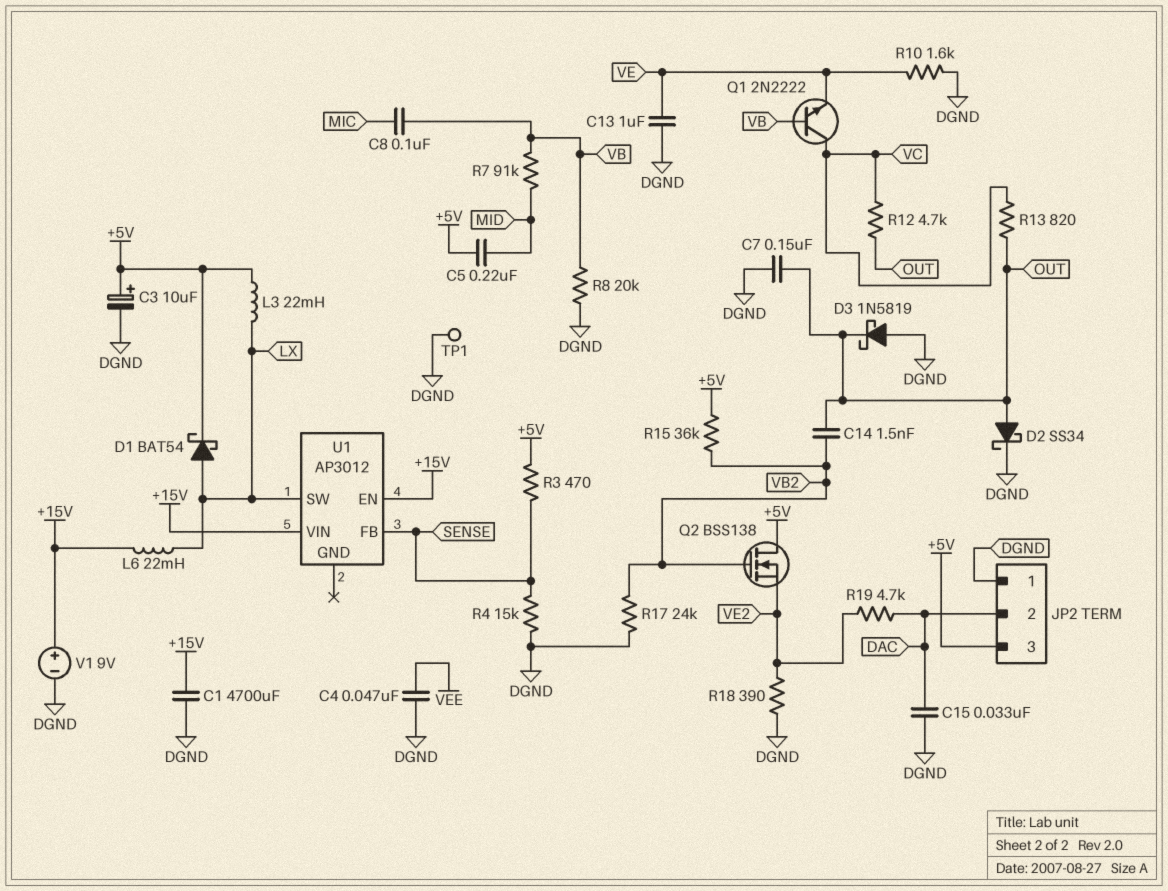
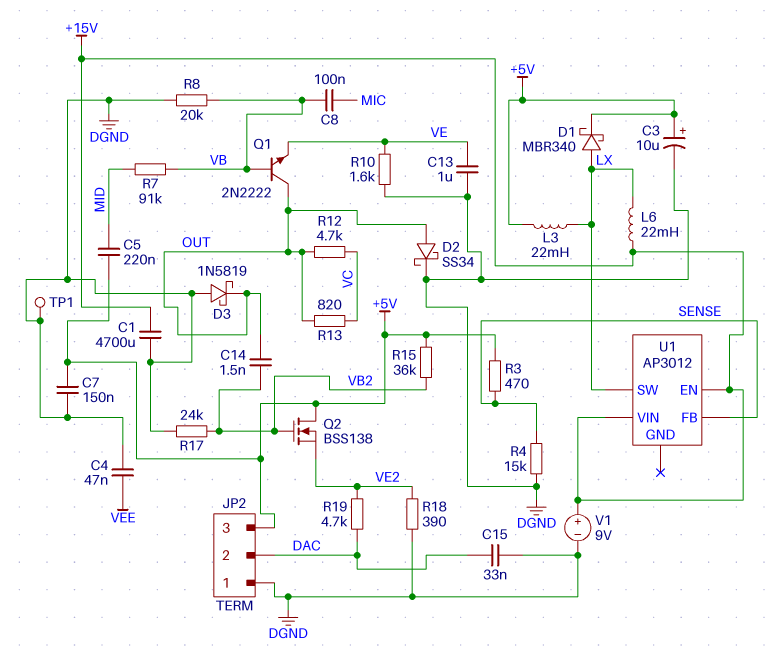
C7: 150nF (DGND, OUT) -> 150nF (+5V, DGND)
D1: schottky BAT54 (A LX, K +5V) -> schottky MBR340 (A LX, K +5V)
Q1: NPN 2N2222 (B VB, C VC, E VE) -> NPN 2N2222 (B VB, C OUT, E VE)

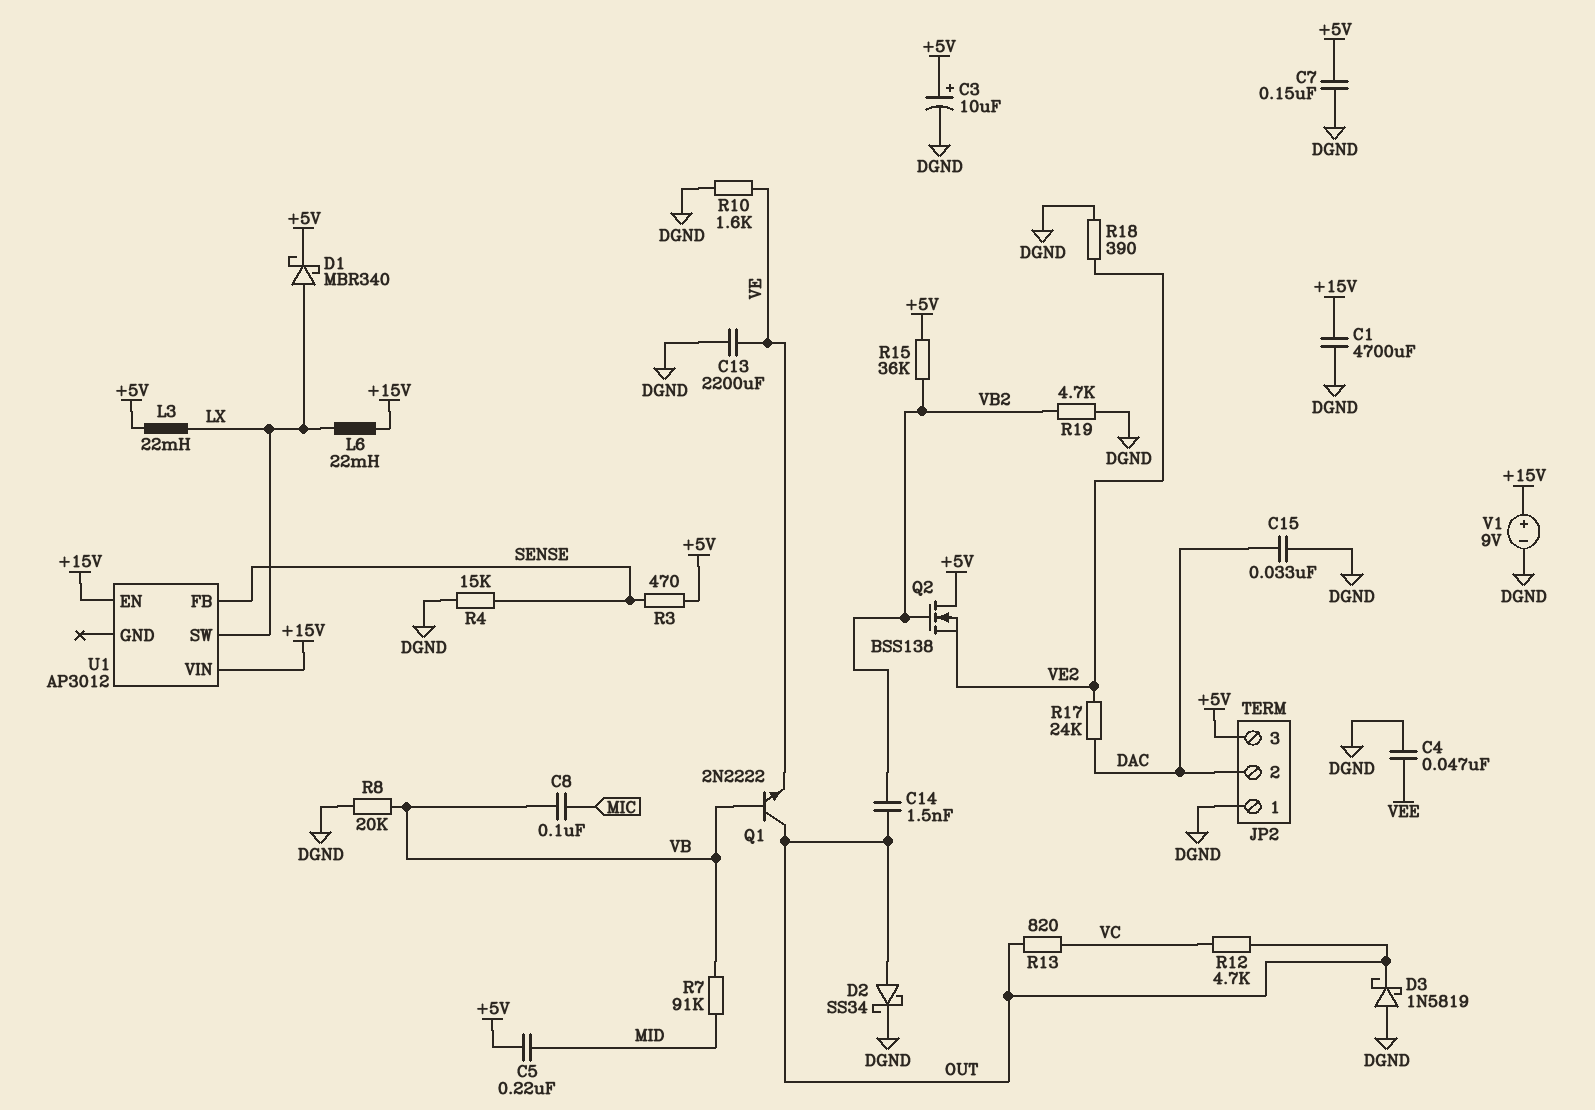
C13: 1uF (DGND, VE) -> 2200uF (DGND, VE)
R17: 24k (DGND, VB2) -> 24k (DAC, VE2)
R19: 4.7k (DAC, VE2) -> 4.7k (DGND, VB2)
TP1: test point (DGND) -> none

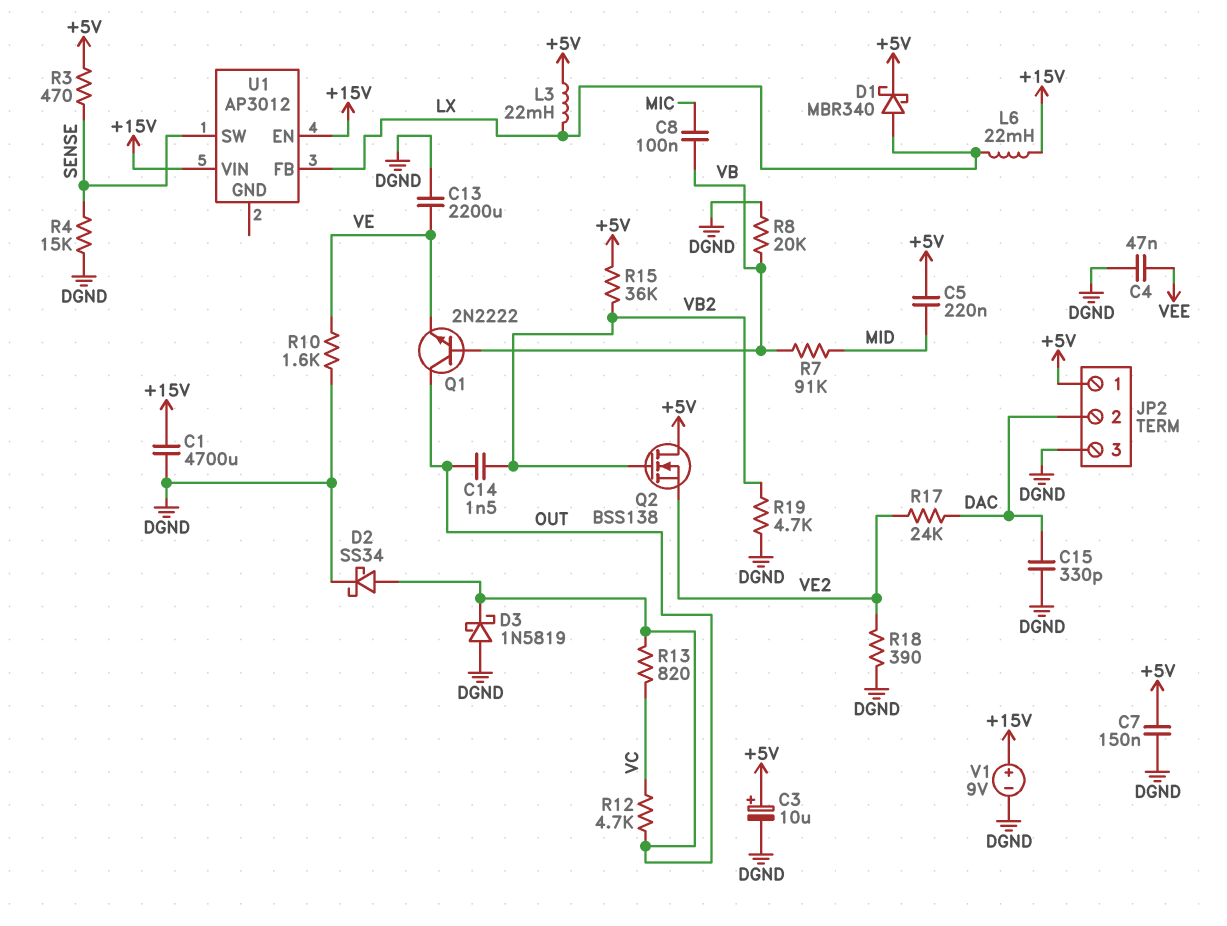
C15: 33nF (DAC, DGND) -> 330pF (DAC, DGND)
JP2 pin 1: DGND -> +5V
JP2 pin 3: +5V -> DGND
U1 pin FB: SENSE -> LX
U1 pin SW: LX -> SENSE

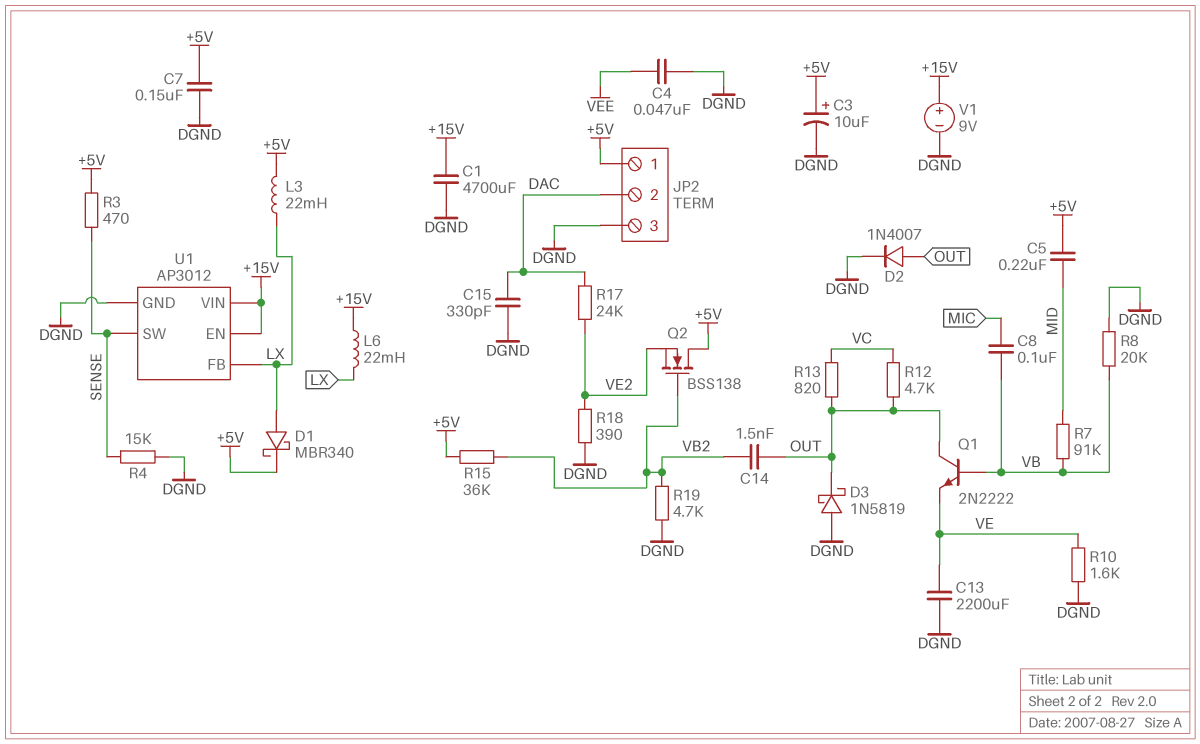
D2: schottky SS34 (A OUT, K DGND) -> diode 1N4007 (A OUT, K DGND)
U1 pin GND: none -> DGND

